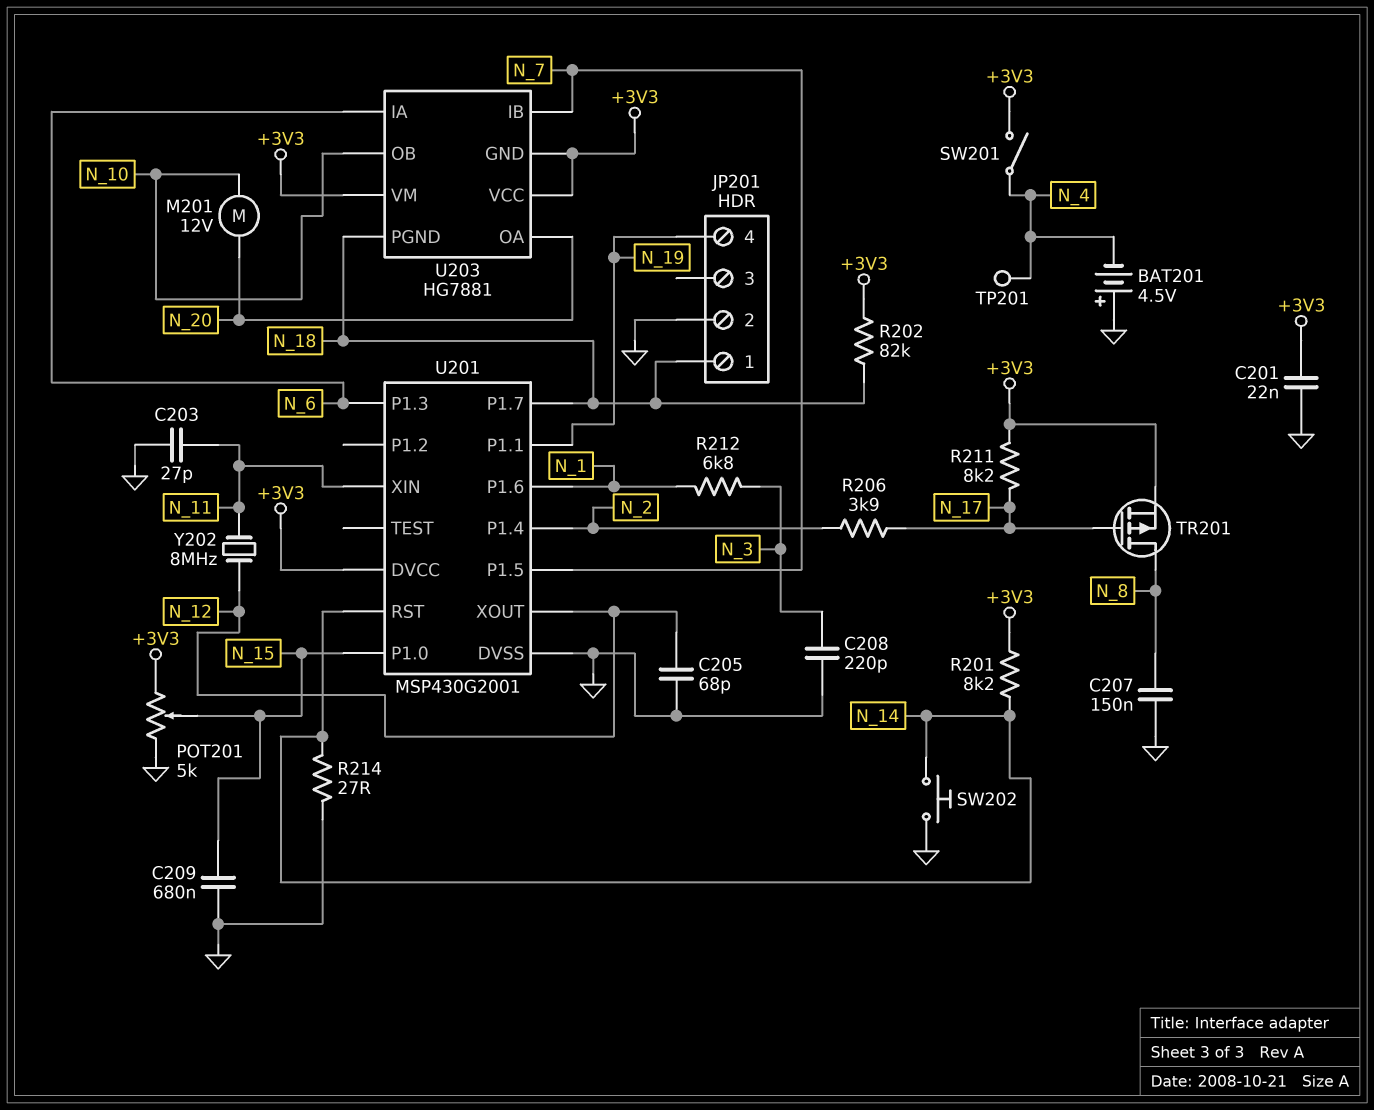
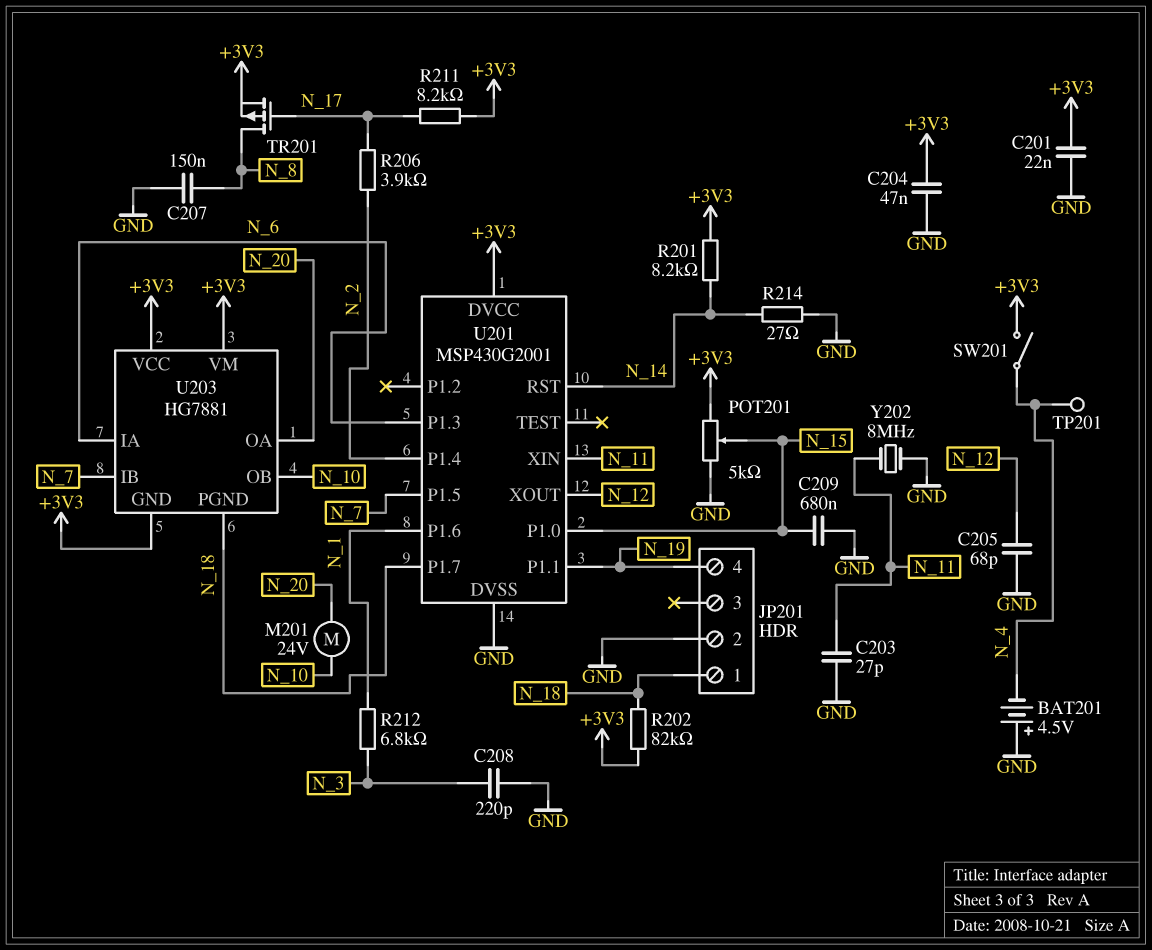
C204: none -> 47nF (+3V3, GND)
M201: motor 12V (N_10, N_20) -> motor 24V (N_10, N_20)
SW202: button (GND, N_14) -> none
Y202: 8MHz (N_11, N_12) -> 8MHz (GND, N_11)

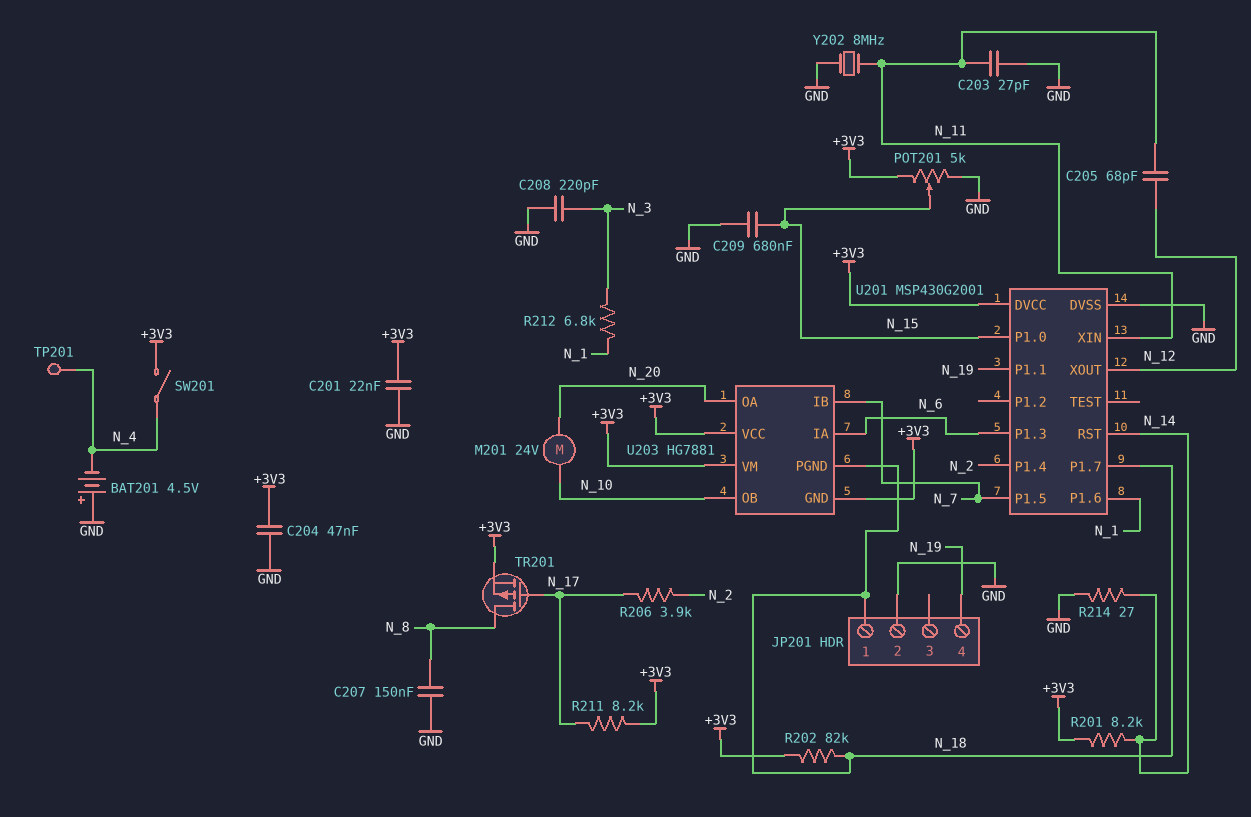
C205: 68pF (GND, N_12) -> 68pF (N_11, N_12)

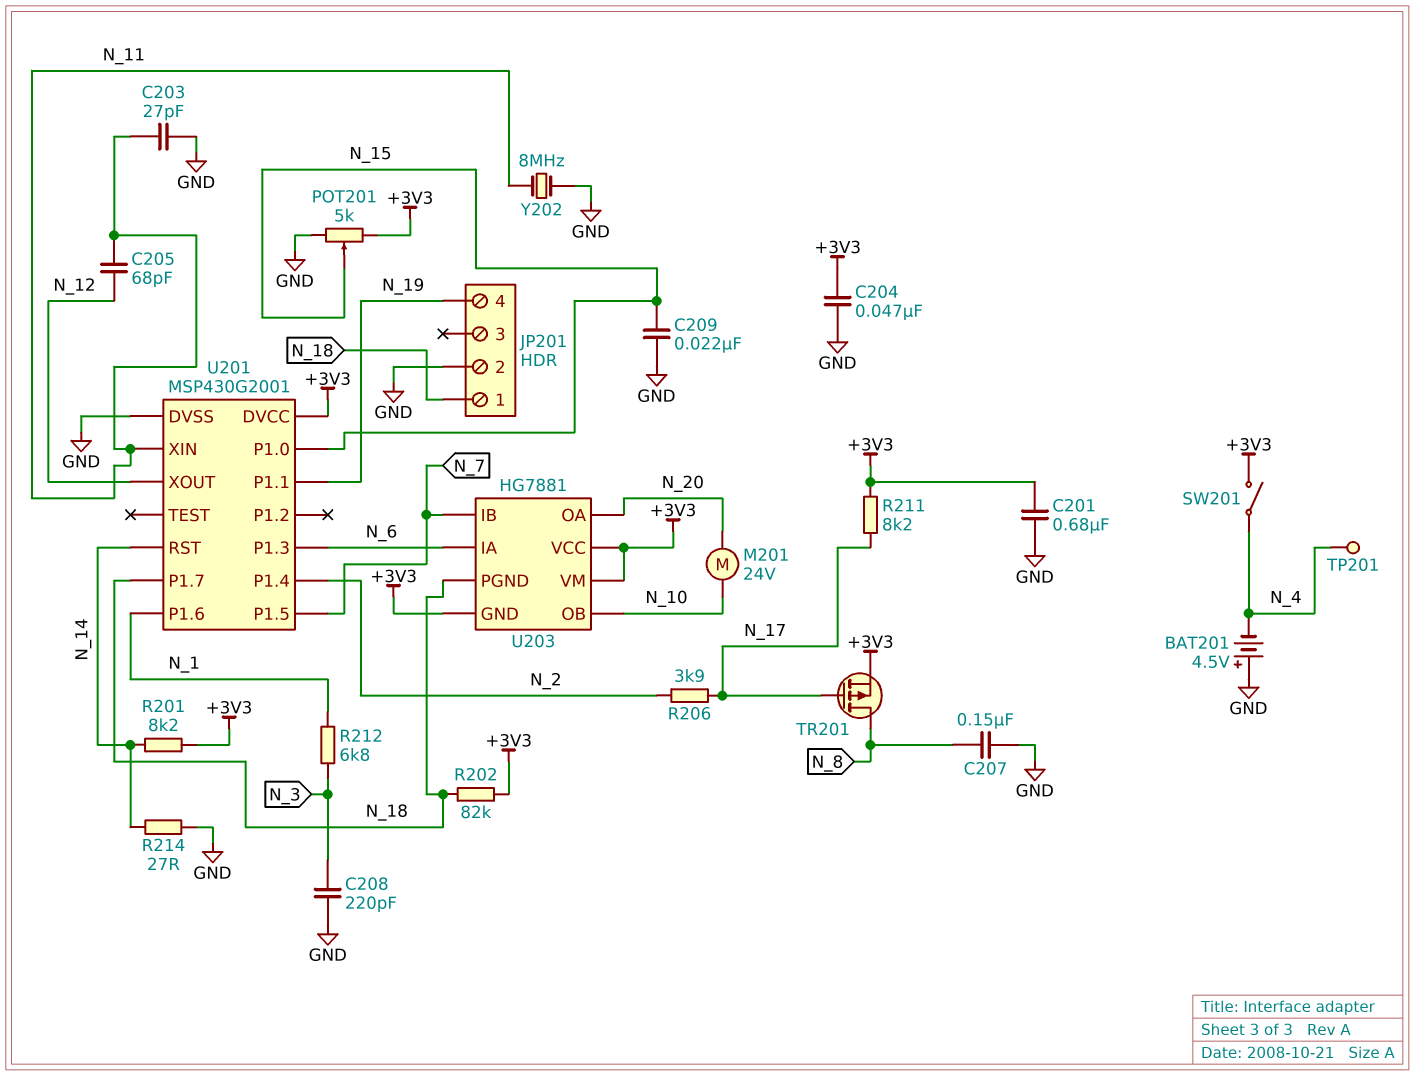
C201: 22nF (+3V3, GND) -> 680nF (+3V3, GND)
C209: 680nF (GND, N_15) -> 22nF (GND, N_15)

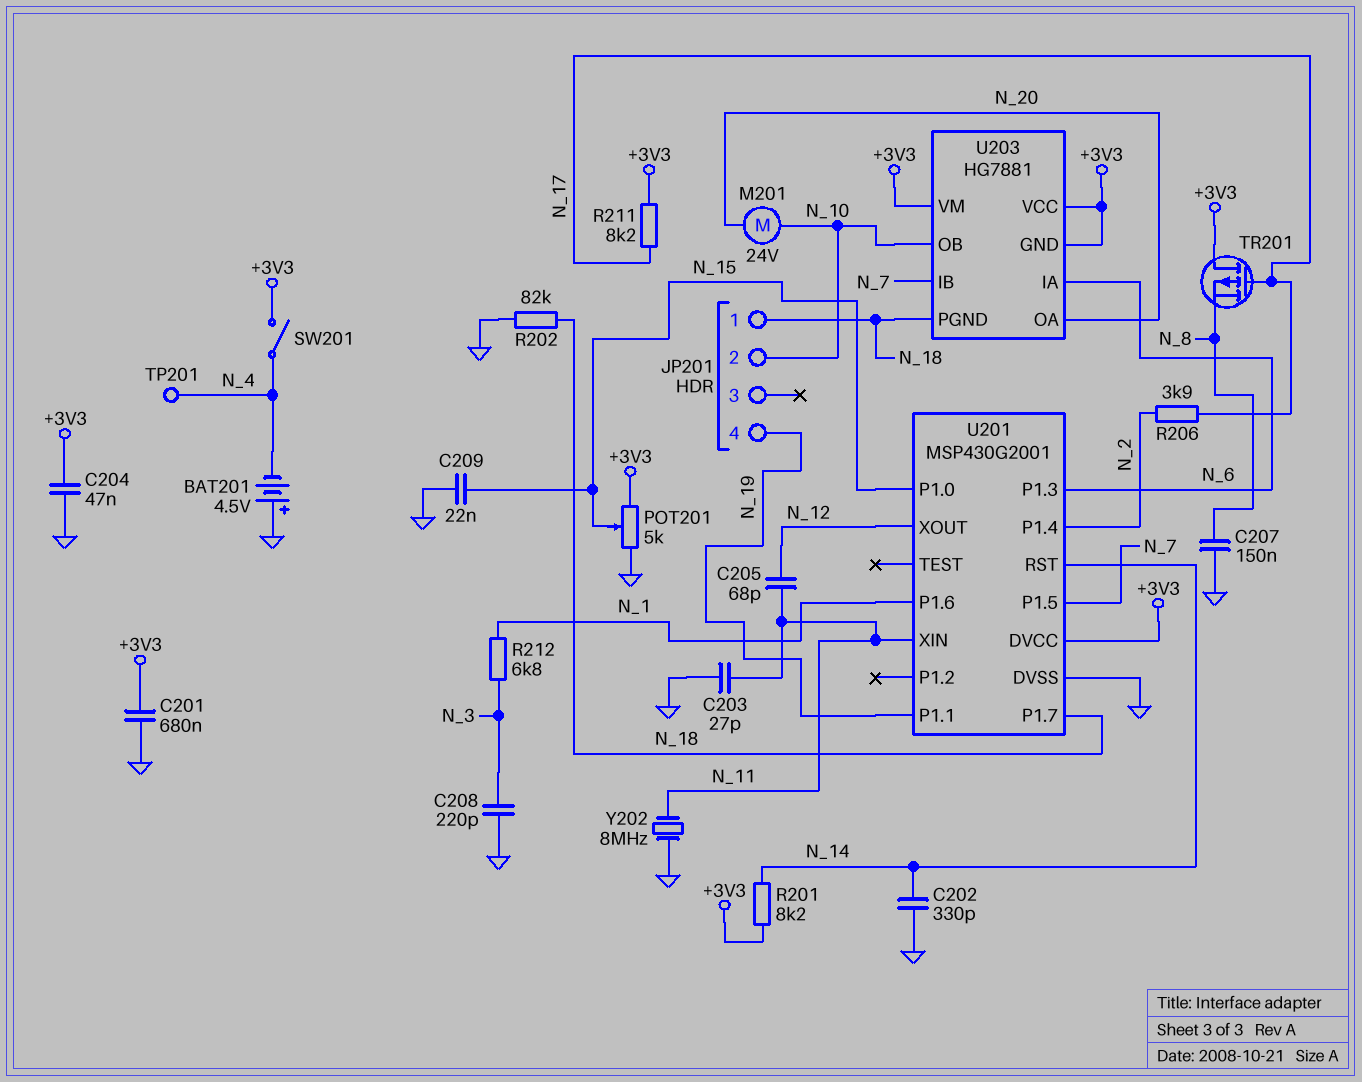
C202: none -> 330pF (GND, N_14)
JP201 pin 2: GND -> N_10
R202: 82k (+3V3, N_18) -> 82k (GND, N_18)
R214: 27 (GND, N_14) -> none
TR201: PMOS (G N_17, D N_8, S +3V3) -> PMOS (G N_17, D +3V3, S N_8)

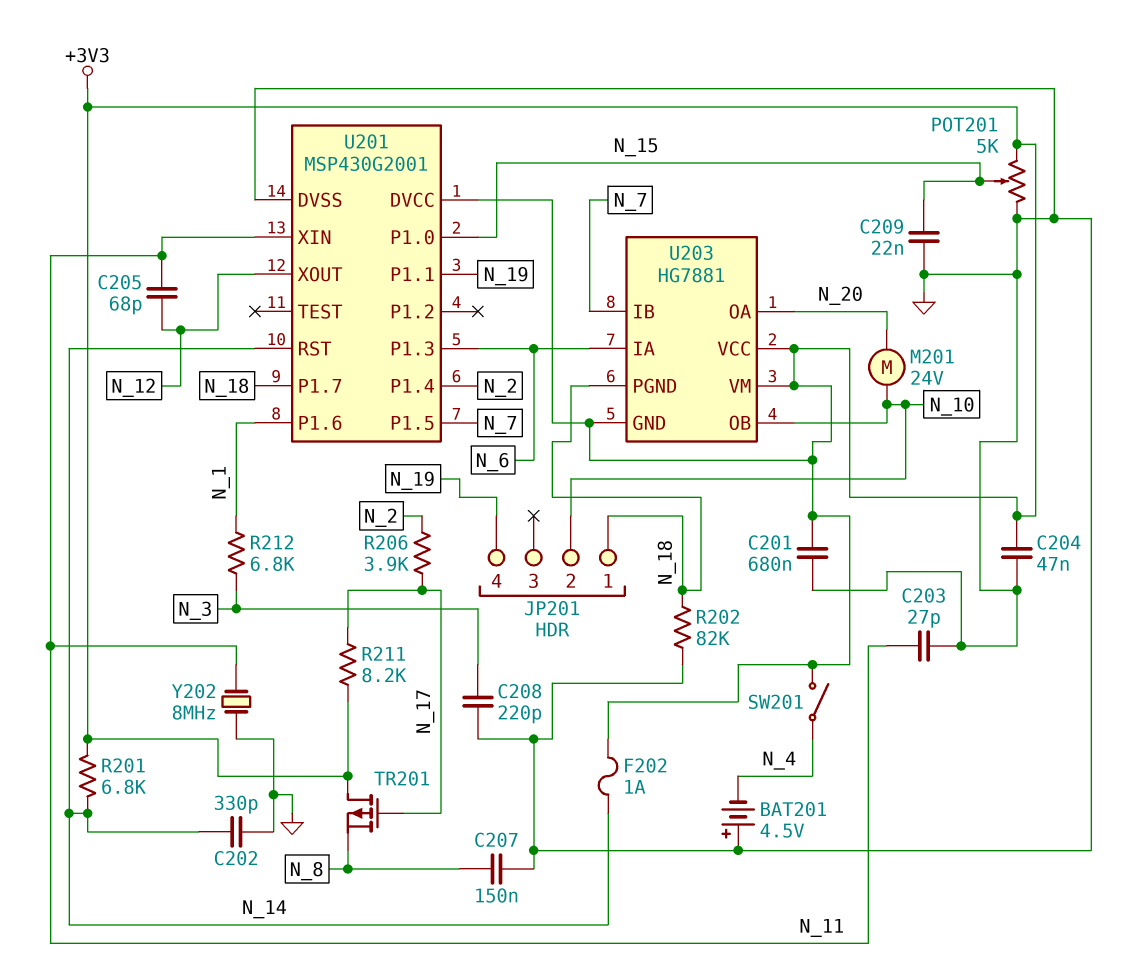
F202: none -> 1A (+3V3, N_14)
R201: 8.2k (+3V3, N_14) -> 6.8k (+3V3, N_14)
TP201: test point (N_4) -> none

